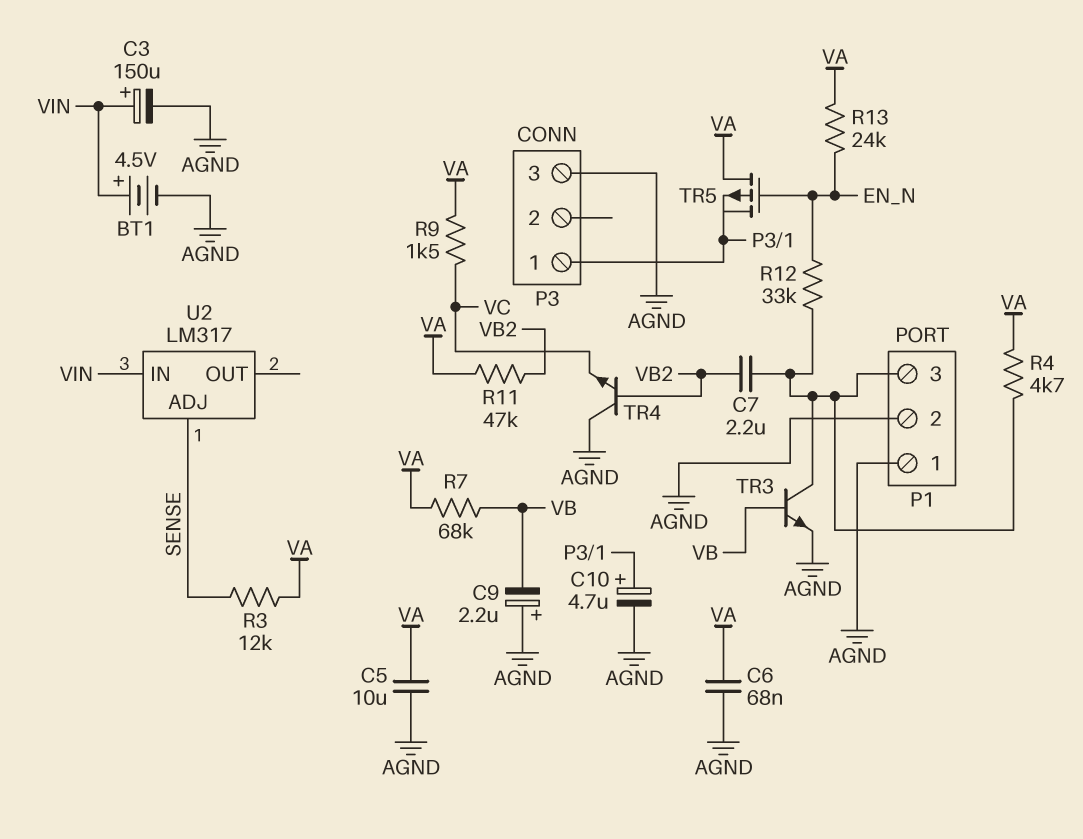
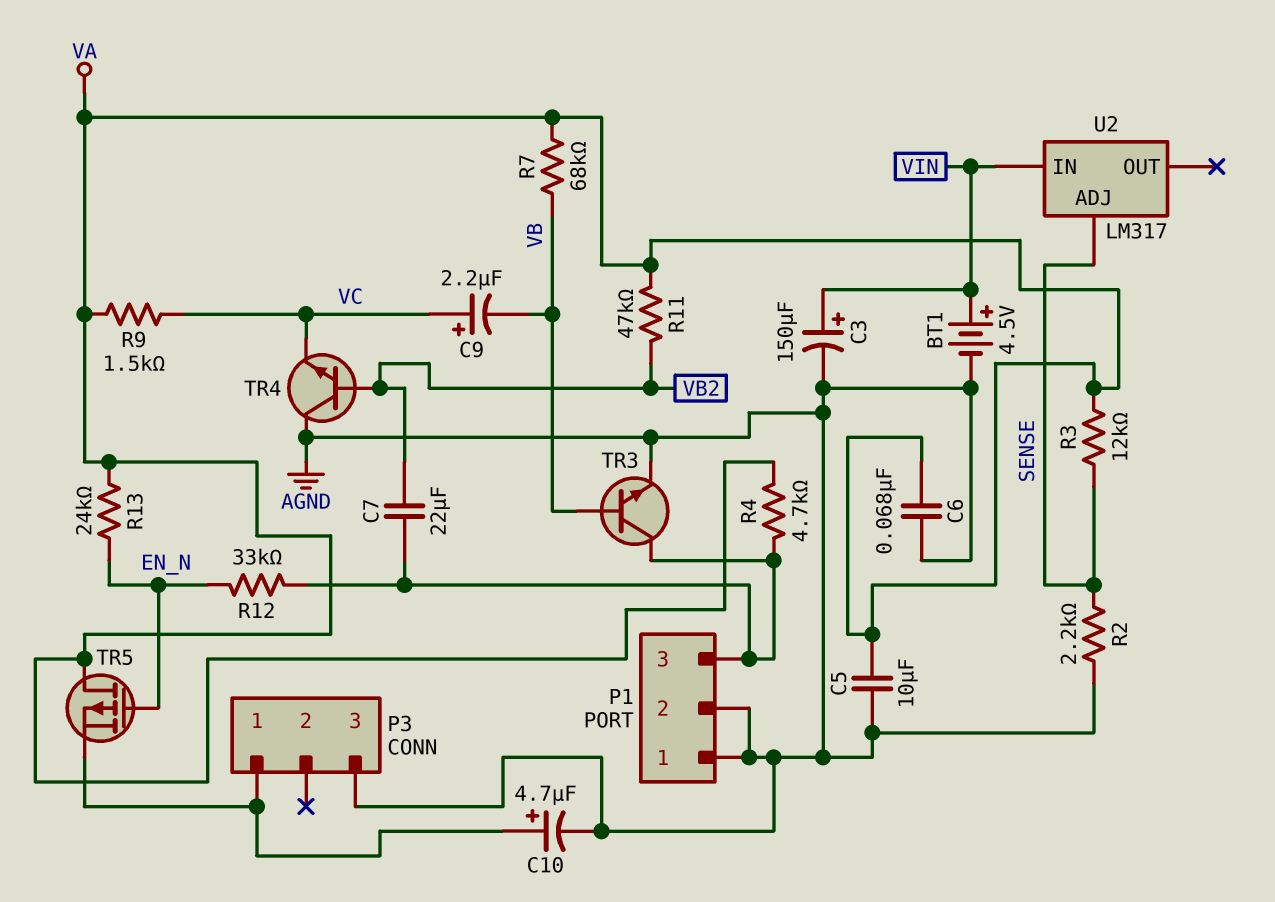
C7: 2.2uF (P1/3, VB2) -> 22uF (P1/3, VB2)
C9: 2.2uF (plus AGND, minus VB) -> 2.2uF (plus VC, minus VB)
R2: none -> 2.2k (AGND, SENSE)

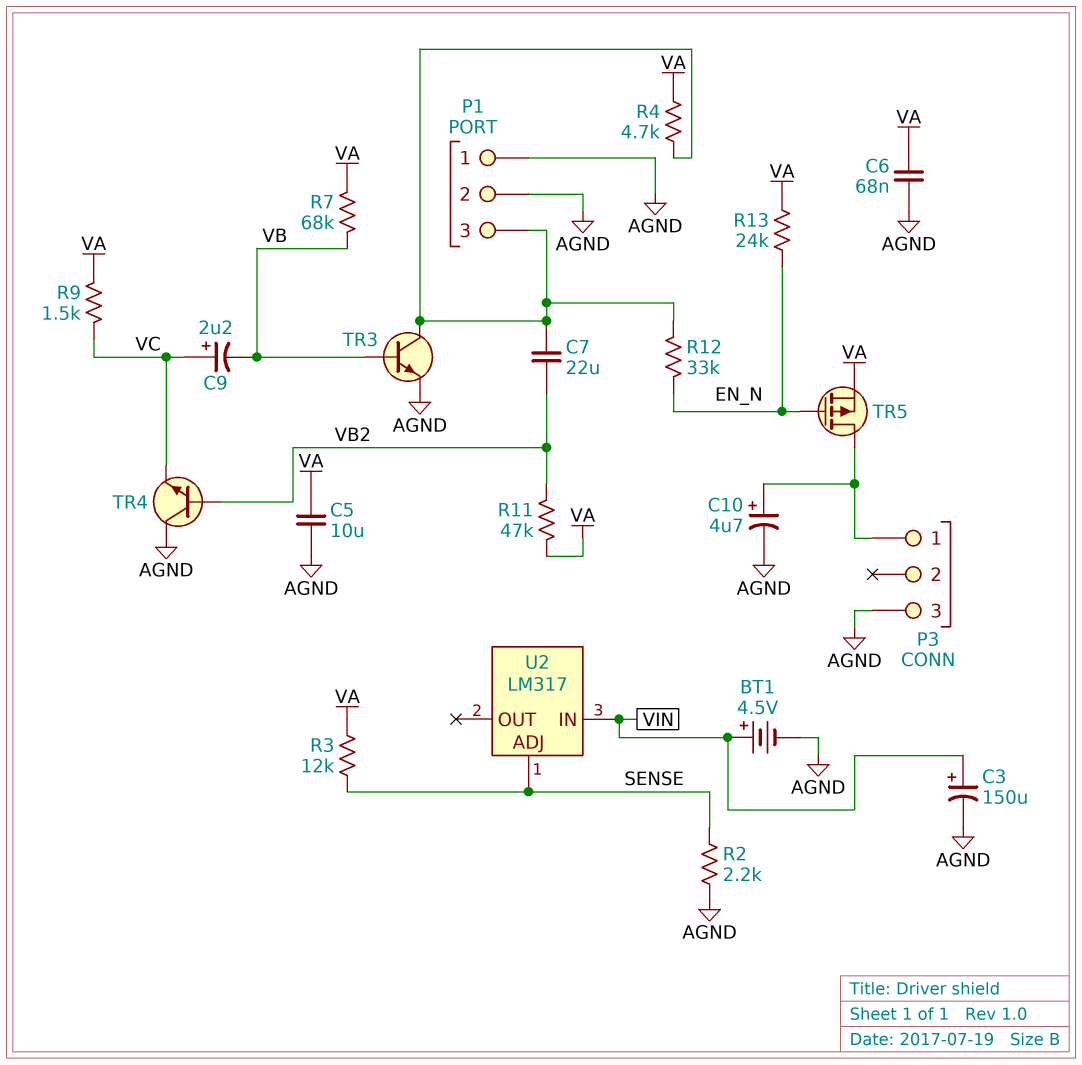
TR5: PMOS (G EN_N, D VA, S P3/1) -> PMOS (G EN_N, D P3/1, S VA)

